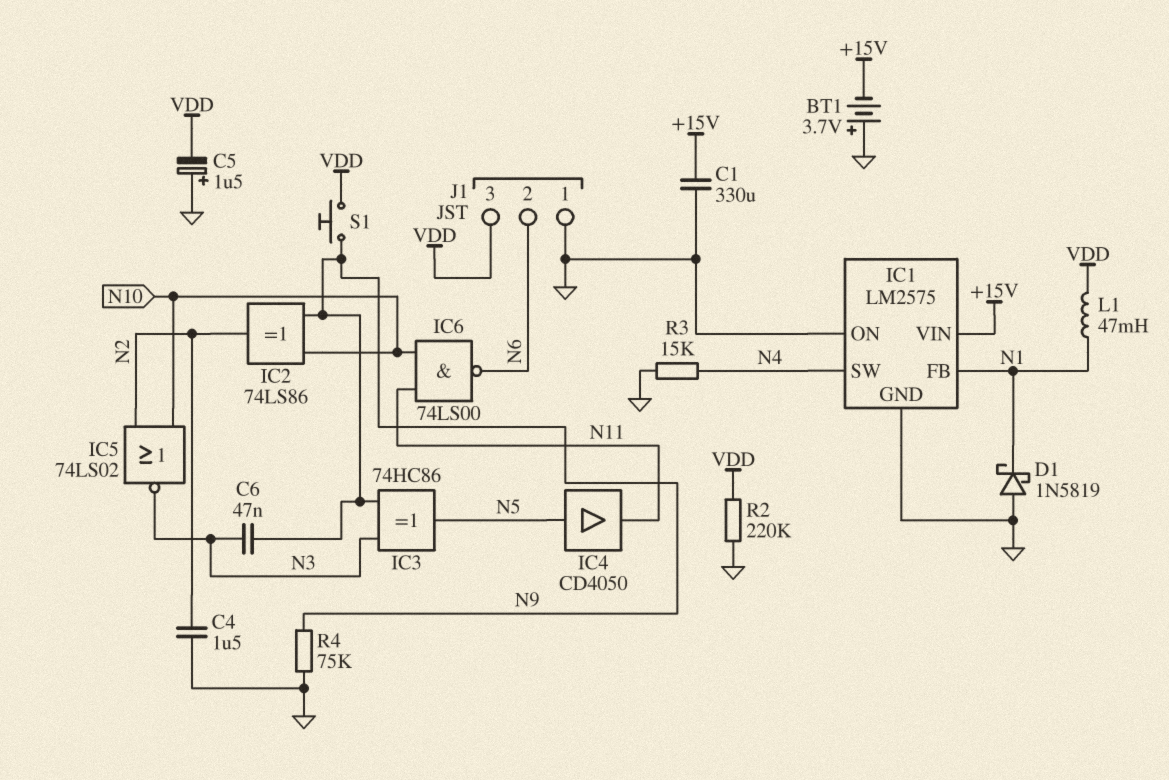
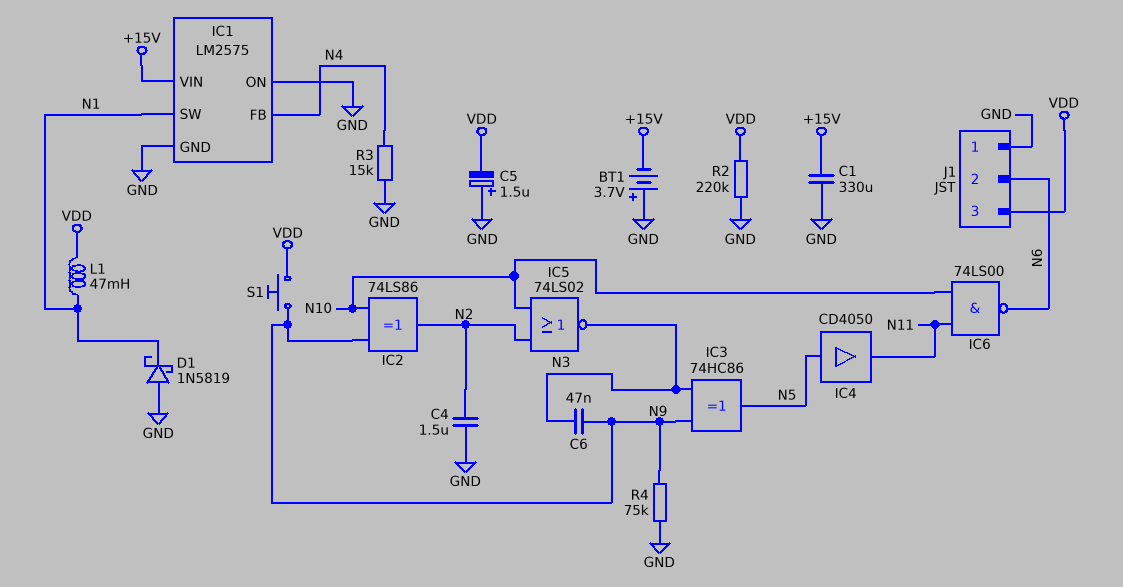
IC1 pin FB: N1 -> N4
IC1 pin SW: N4 -> N1

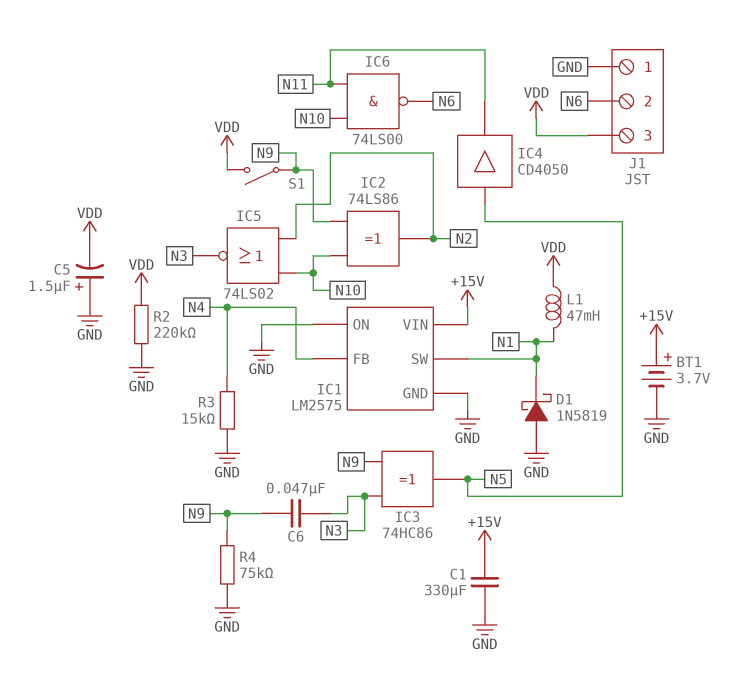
BT1: 3.7V (plus GND, minus +15V) -> 3.7V (plus +15V, minus GND)
C4: 1.5uF (GND, N2) -> none
S1: button (N9, VDD) -> switch (N9, VDD)

